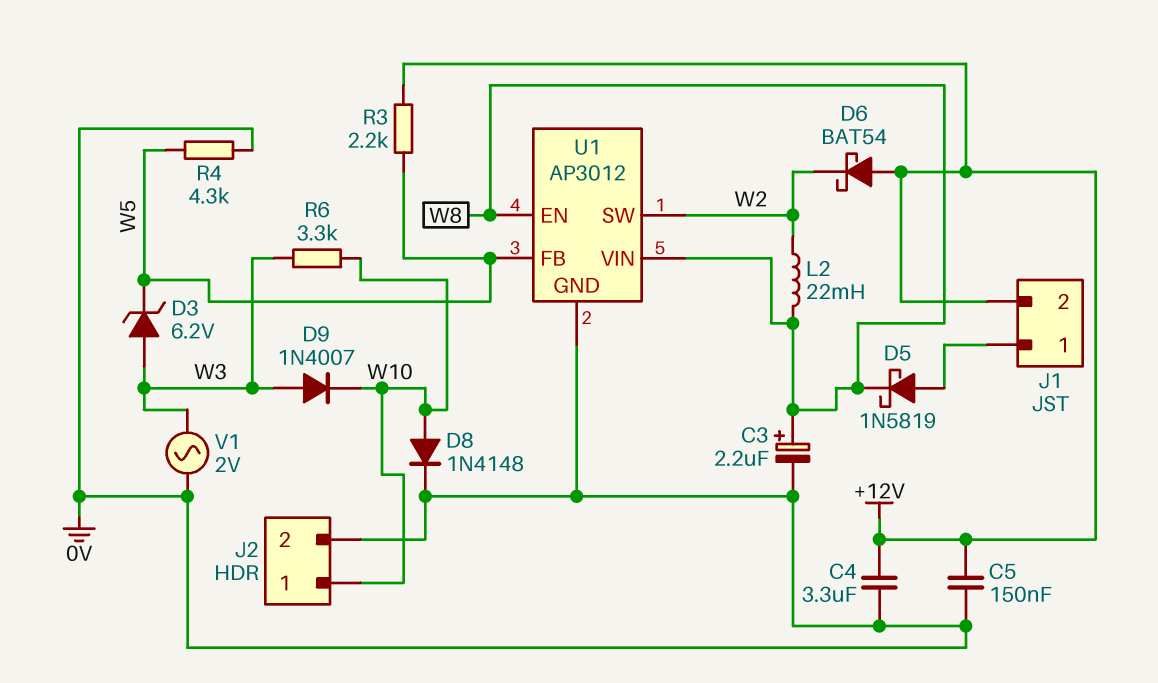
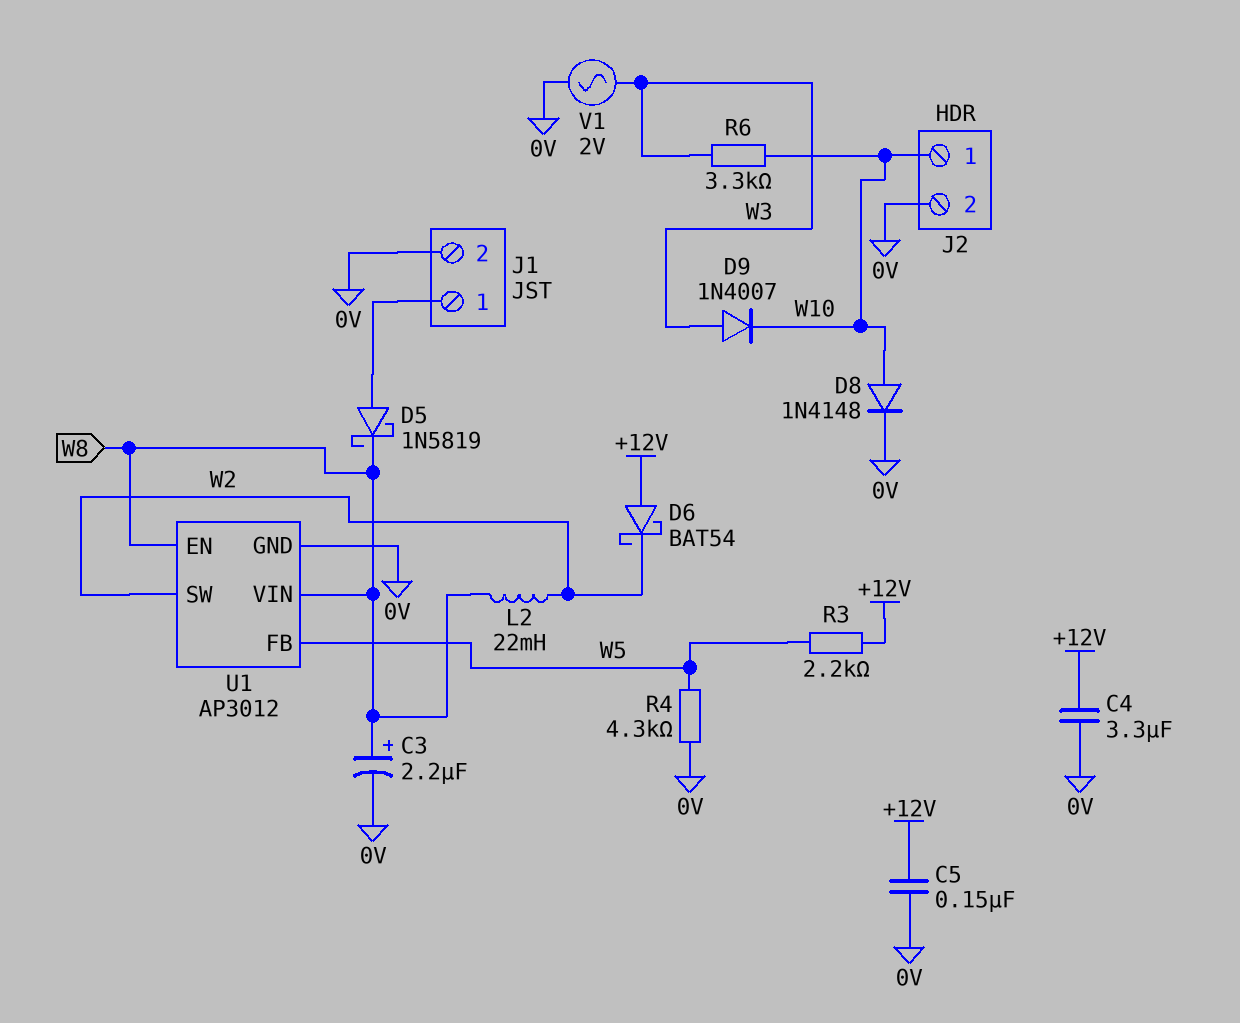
D3: zener 6.2V (A W3, K W5) -> none
J1 pin 2: +12V -> 0V

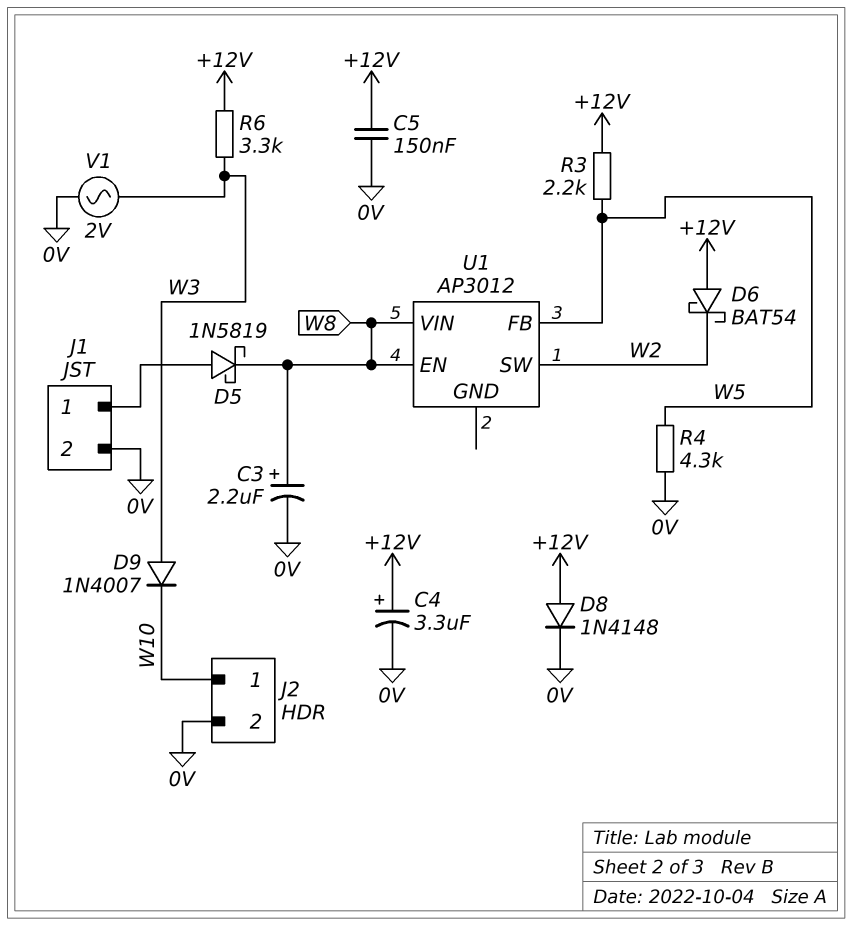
C4: 3.3uF (+12V, 0V) -> 3.3uF (plus +12V, minus 0V)
D8: diode 1N4148 (A W10, K 0V) -> diode 1N4148 (A +12V, K 0V)
L2: 22mH (W2, W8) -> none
R6: 3.3k (W3, W10) -> 3.3k (+12V, W3)
U1 pin GND: 0V -> none

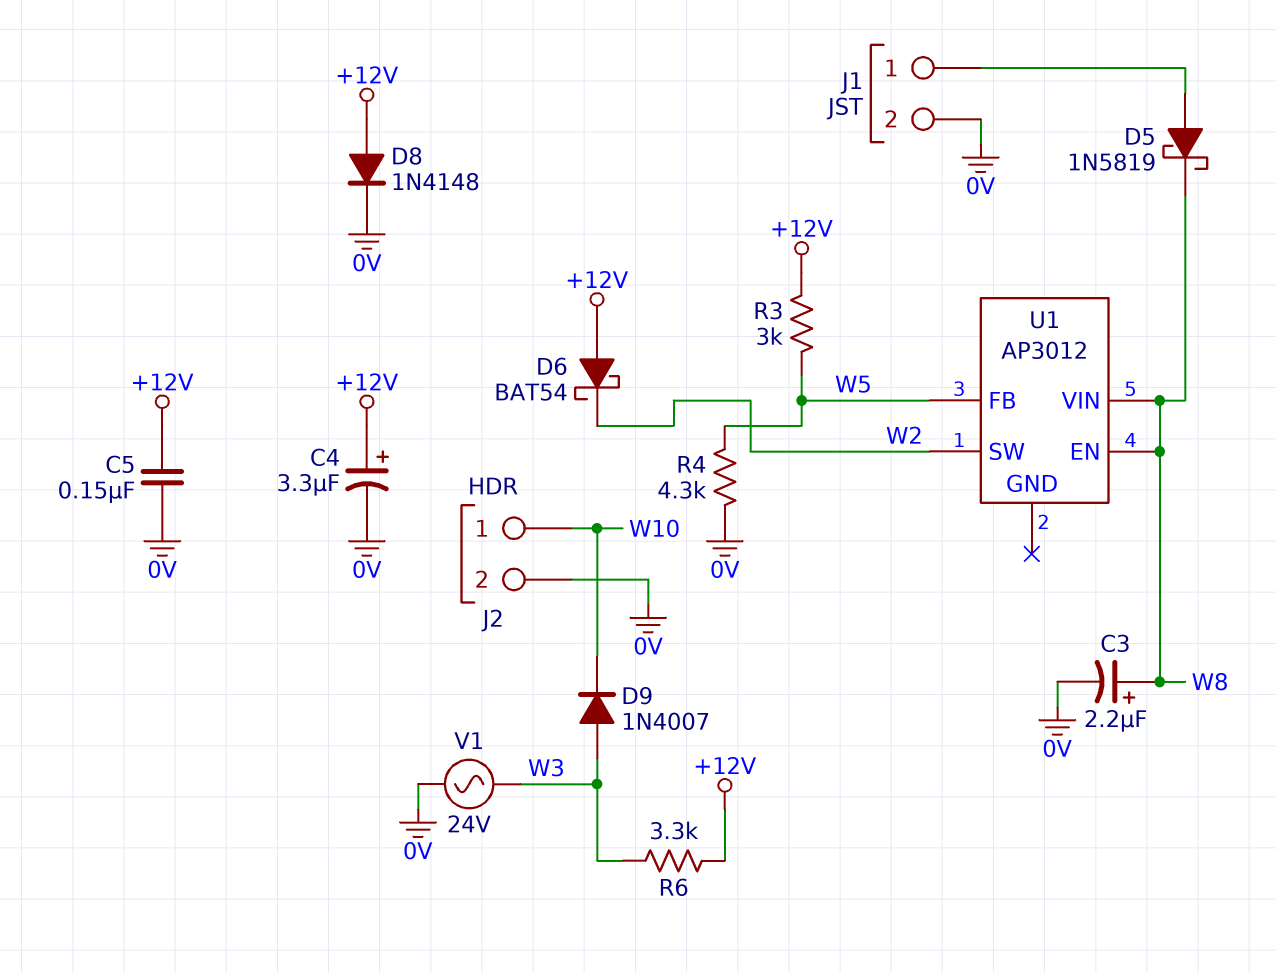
R3: 2.2k (+12V, W5) -> 3k (+12V, W5)
V1: AC 2V (0V, W3) -> AC 24V (0V, W3)

